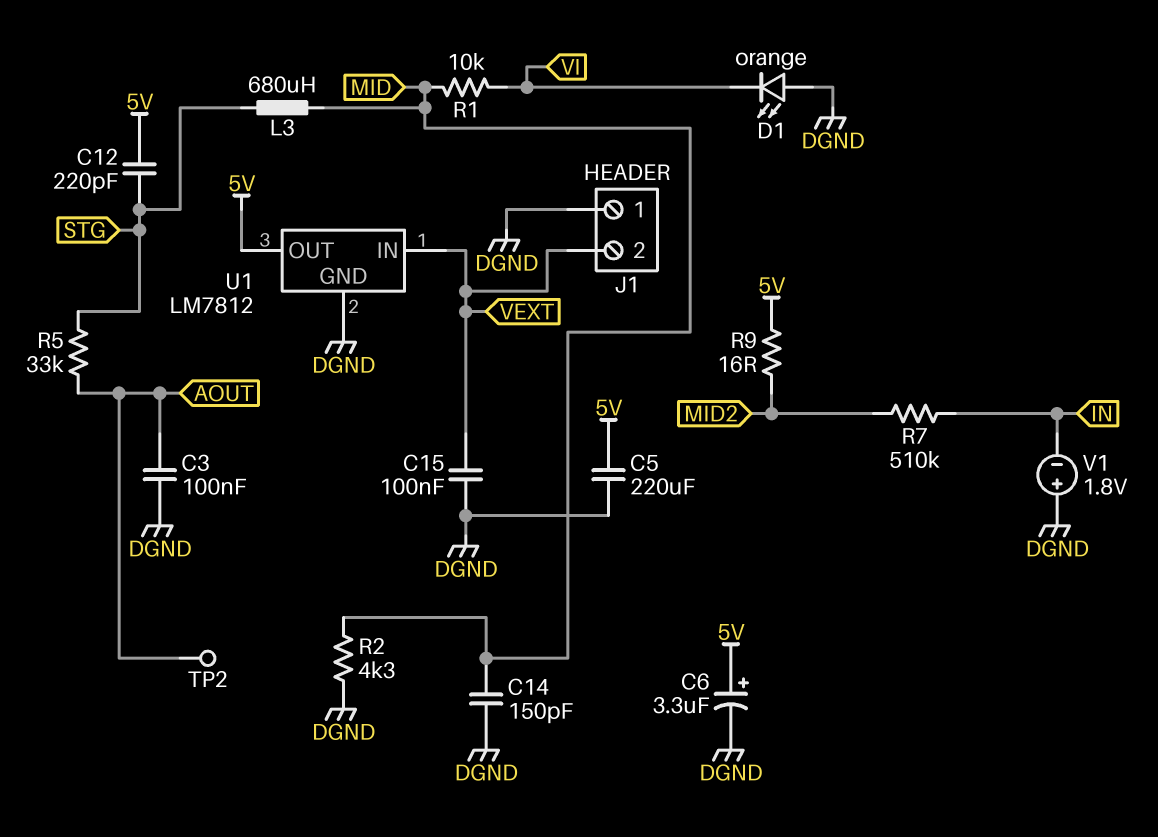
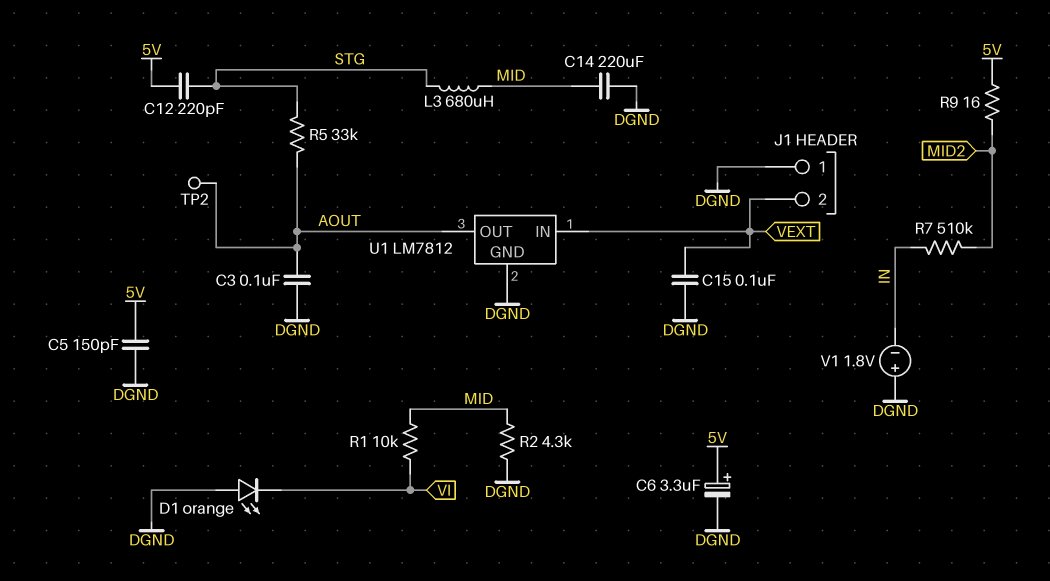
C5: 220uF (5V, DGND) -> 150pF (5V, DGND)
C14: 150pF (DGND, MID) -> 220uF (DGND, MID)
U1 pin OUT: 5V -> AOUT

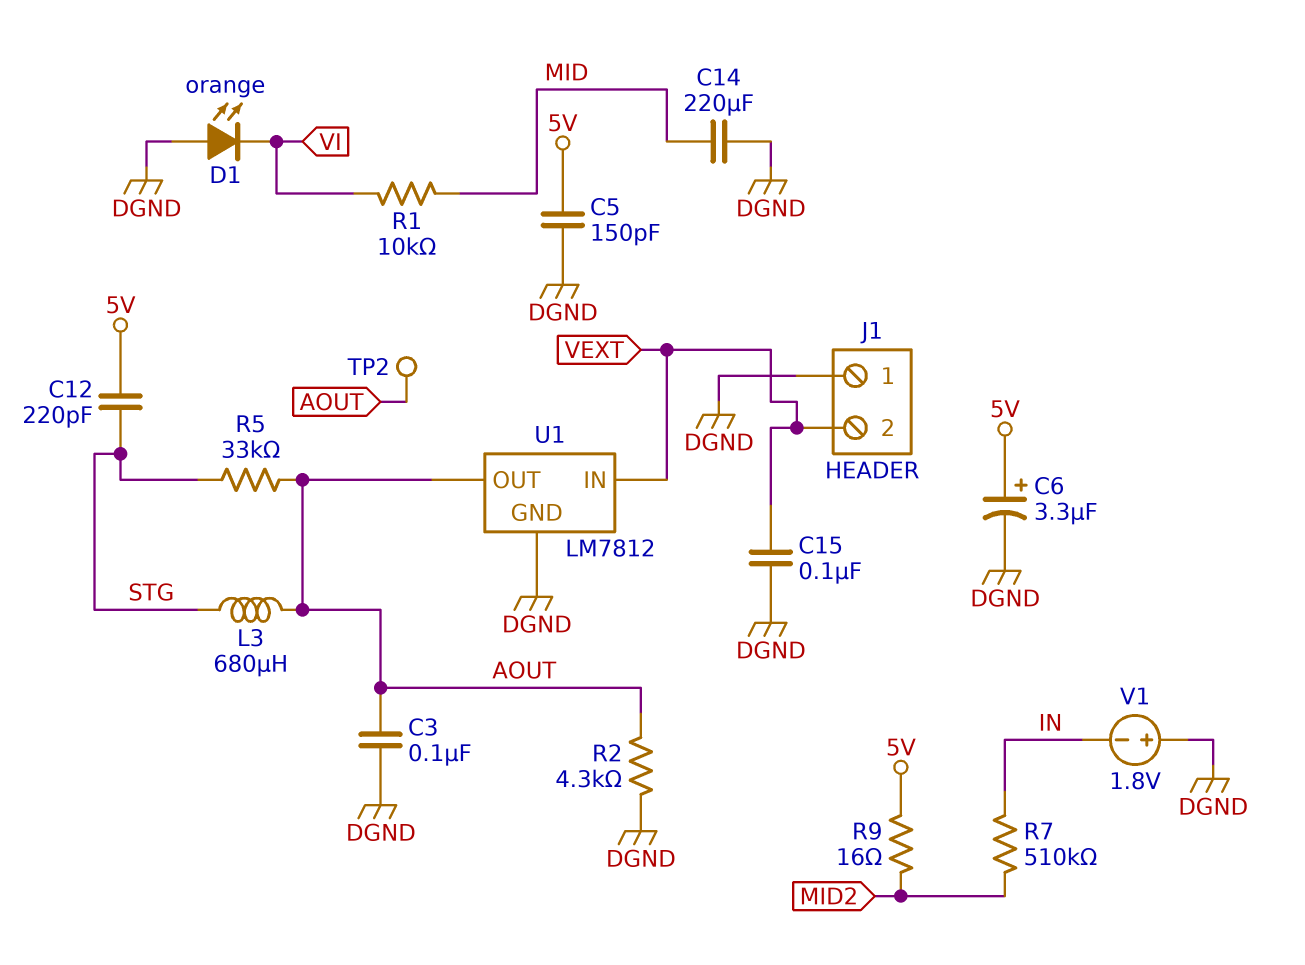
L3: 680uH (MID, STG) -> 680uH (AOUT, STG)
R2: 4.3k (DGND, MID) -> 4.3k (AOUT, DGND)

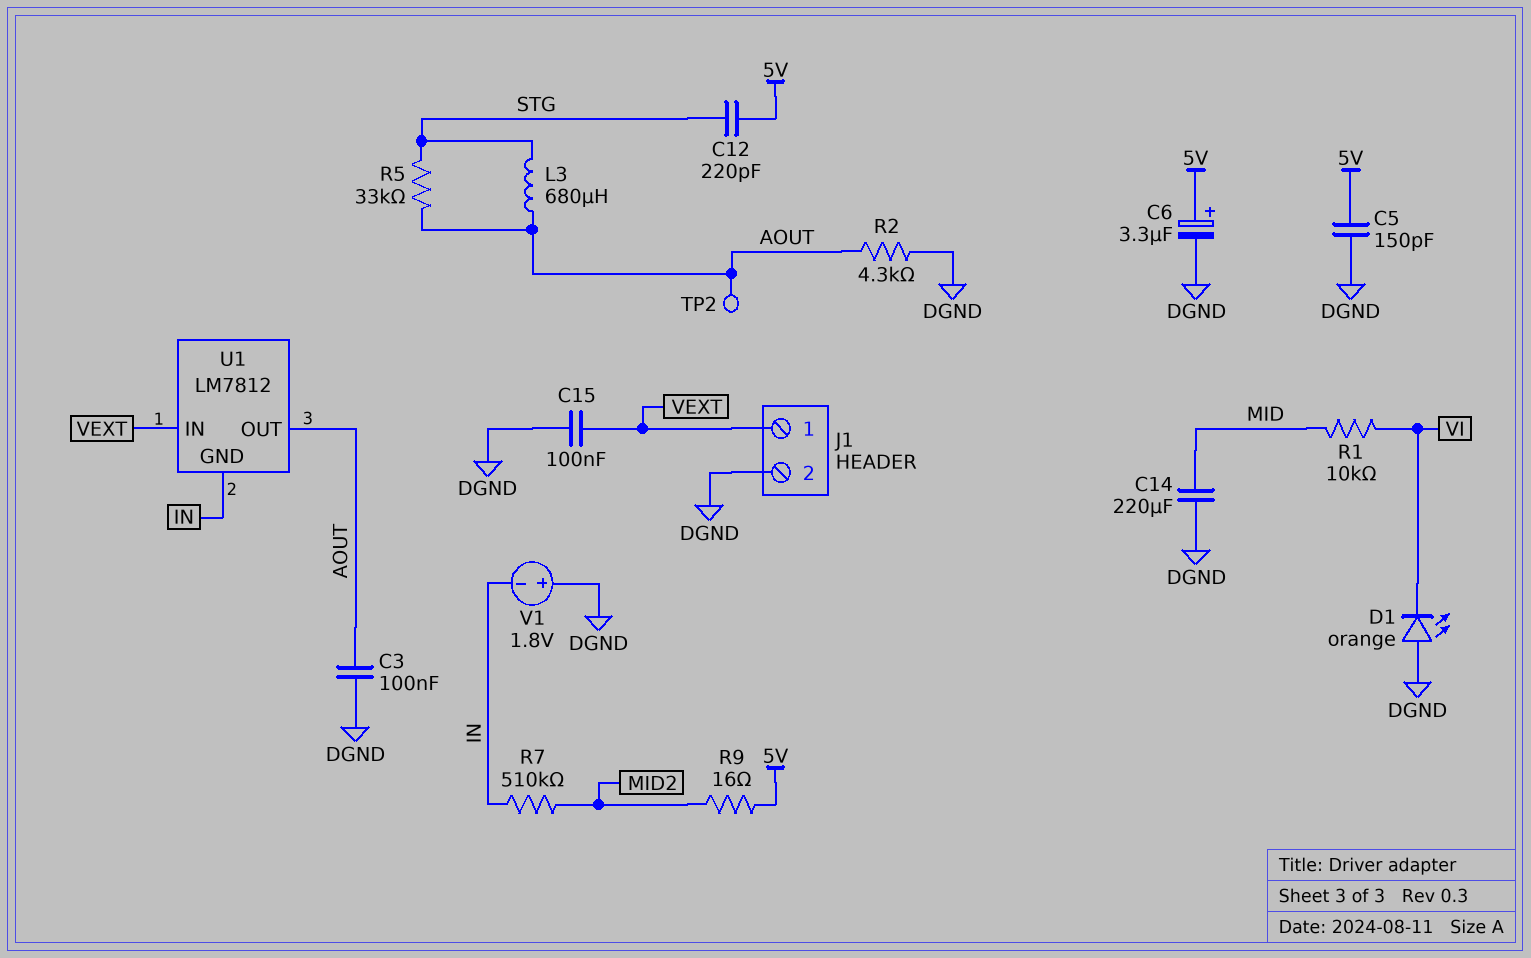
J1 pin 1: DGND -> VEXT
J1 pin 2: VEXT -> DGND
U1 pin GND: DGND -> IN

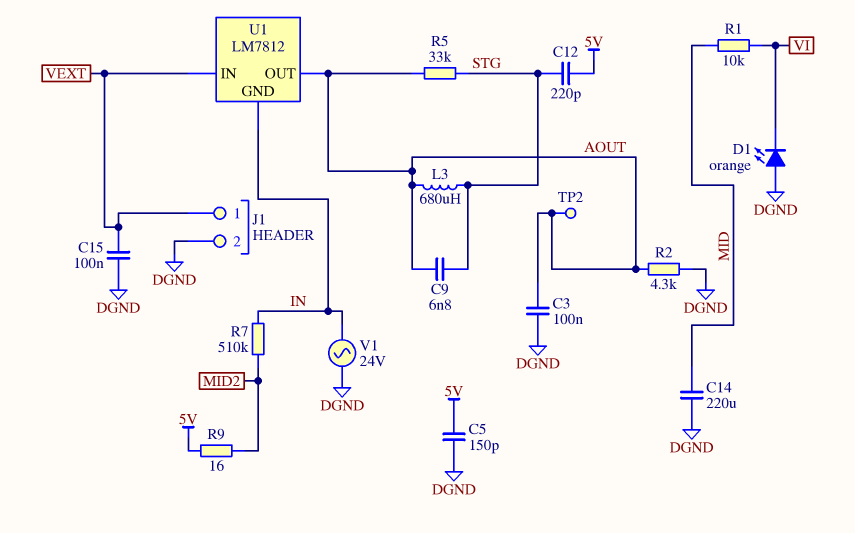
C6: 3.3uF (plus 5V, minus DGND) -> none
C9: none -> 6.8nF (AOUT, STG)
V1: 1.8V (plus DGND, minus IN) -> AC 24V (DGND, IN)

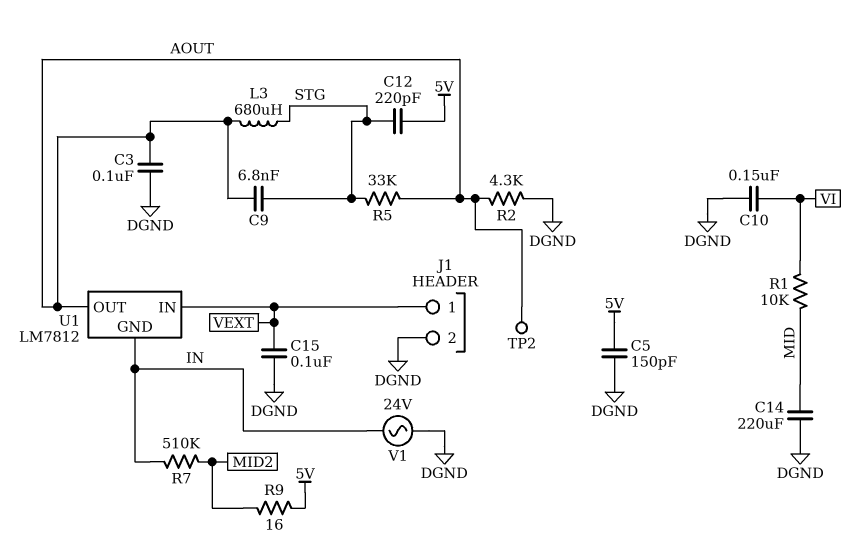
C10: none -> 150nF (DGND, VI)
D1: LED orange (A DGND, K VI) -> none

